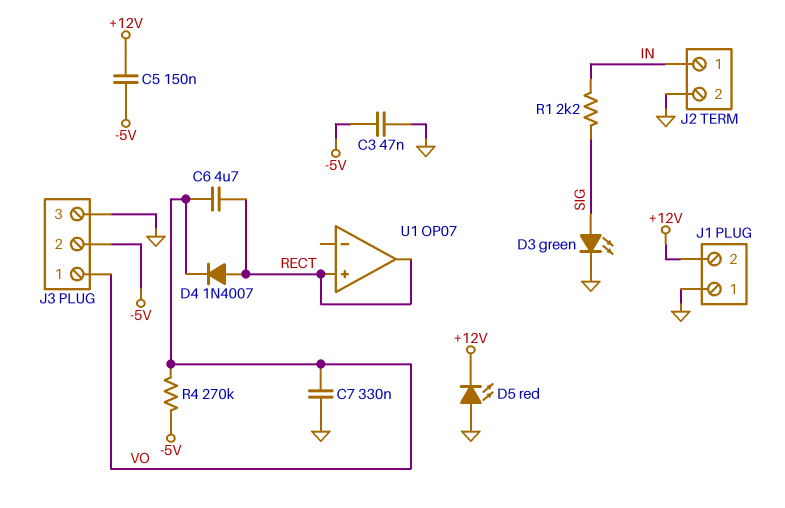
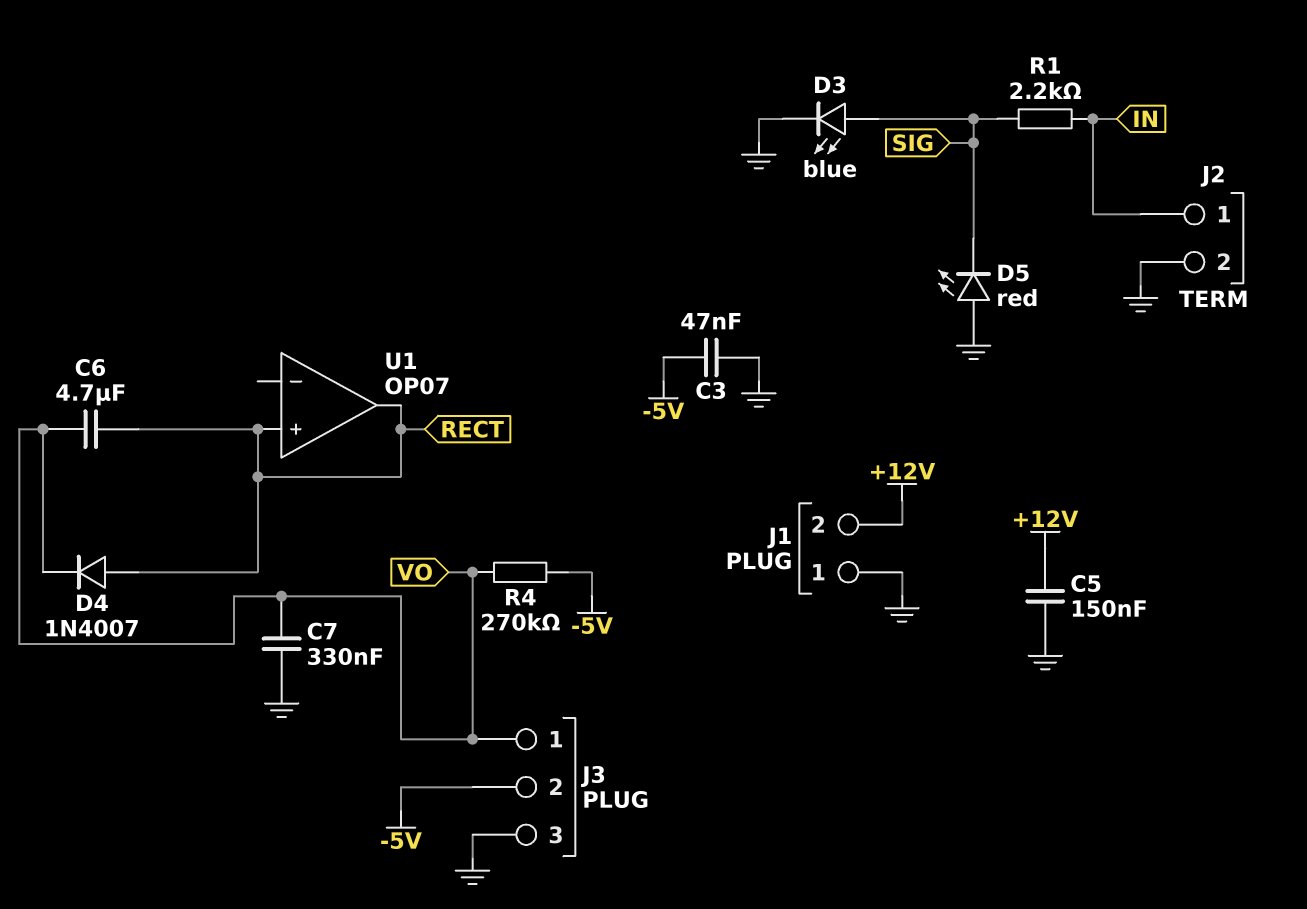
C5: 150nF (+12V, -5V) -> 150nF (+12V, GND)
D3: LED green (A SIG, K GND) -> LED blue (A SIG, K GND)
D5: LED red (A GND, K +12V) -> LED red (A GND, K SIG)

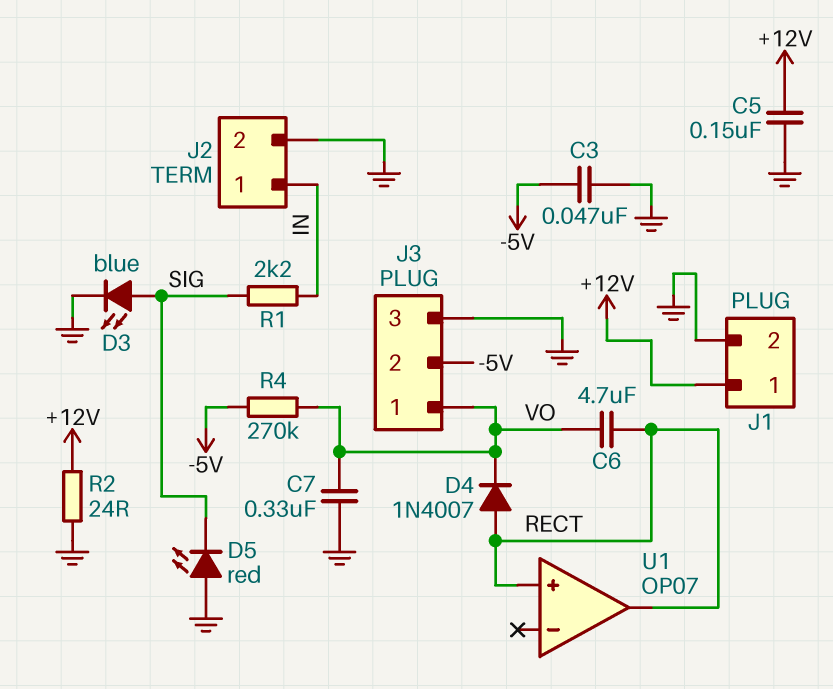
J1 pin 1: GND -> +12V
J1 pin 2: +12V -> GND
R2: none -> 24 (+12V, GND)

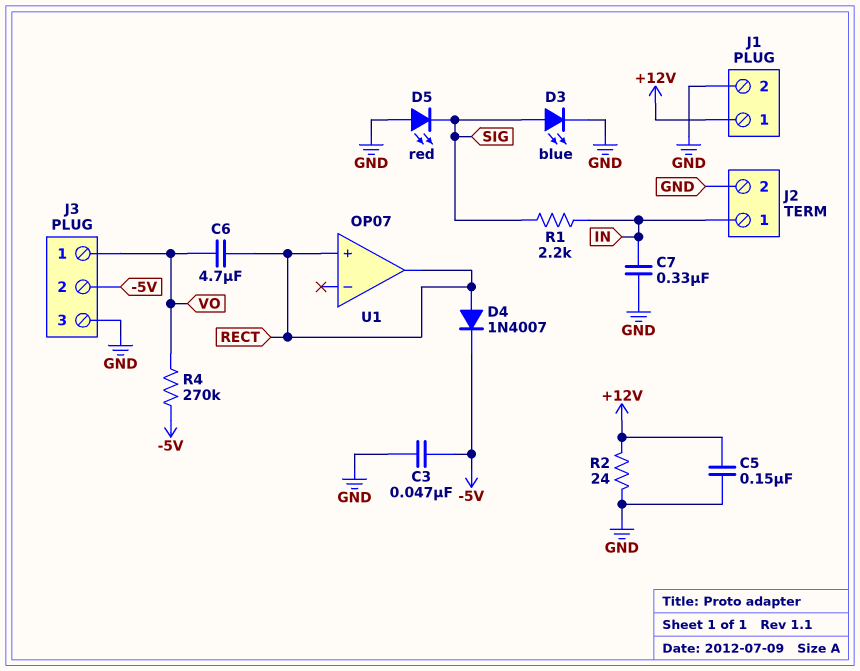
C7: 330nF (GND, VO) -> 330nF (GND, IN)
D4: diode 1N4007 (A RECT, K VO) -> diode 1N4007 (A RECT, K -5V)

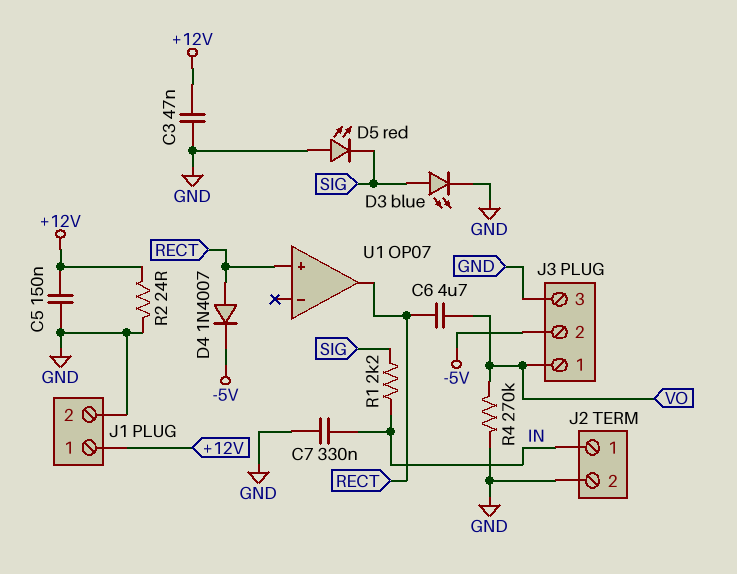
C3: 47nF (-5V, GND) -> 47nF (+12V, GND)
R4: 270k (-5V, VO) -> 270k (GND, VO)

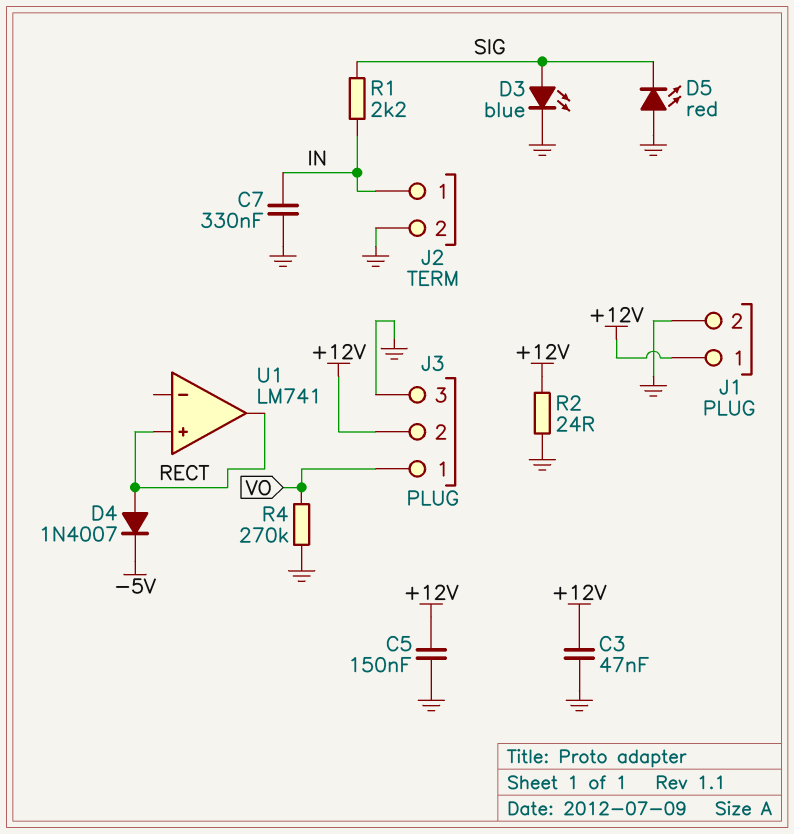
C6: 4.7uF (RECT, VO) -> none
J3 pin 2: -5V -> +12V
U1: OP07 -> LM741

